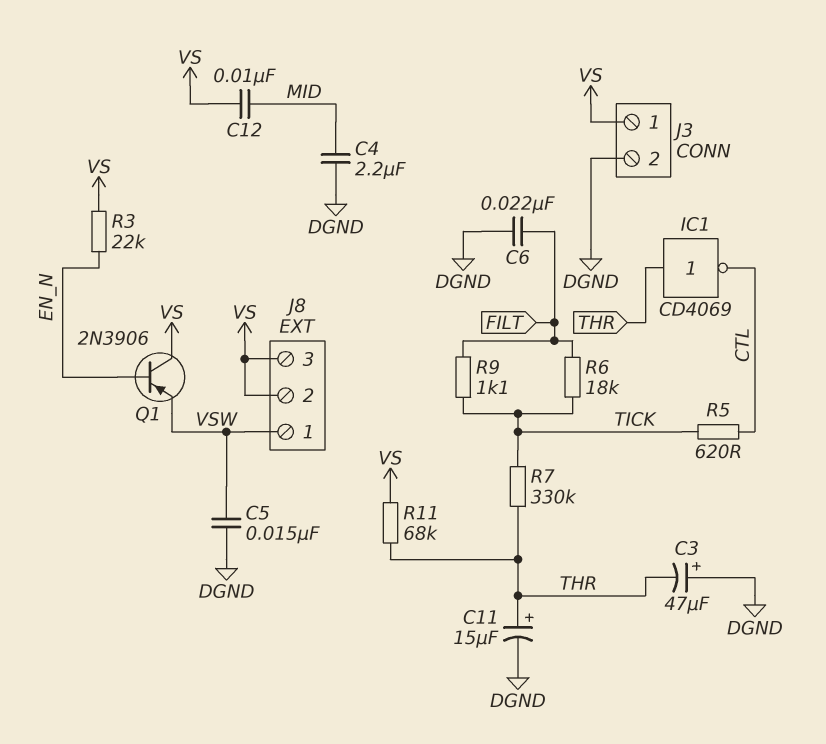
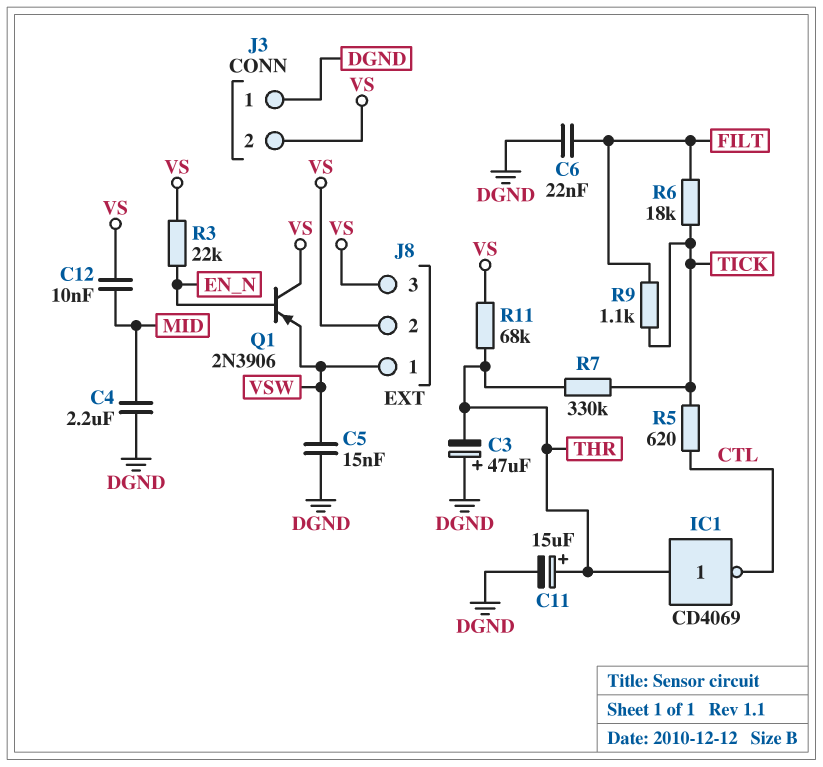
J3 pin 1: VS -> DGND
J3 pin 2: DGND -> VS

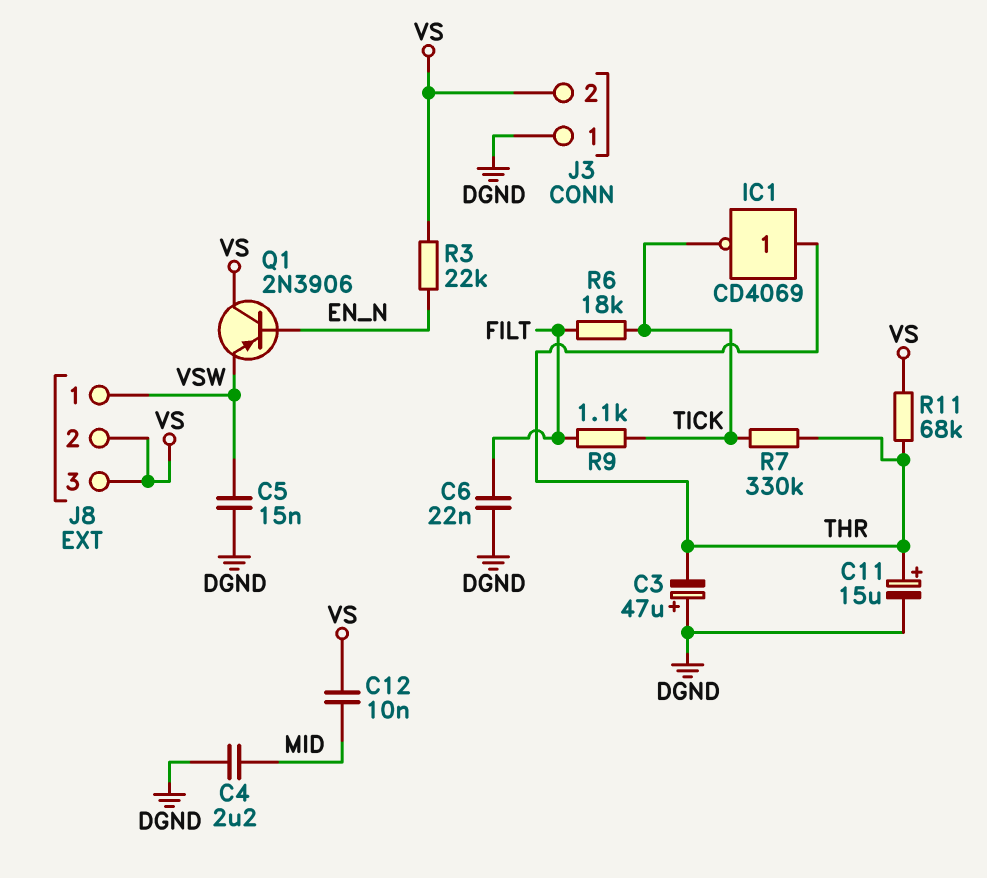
IC1: NOT CD4069 (in THR, out CTL) -> NOT CD4069 (in THR, out TICK)
R5: 620 (CTL, TICK) -> none

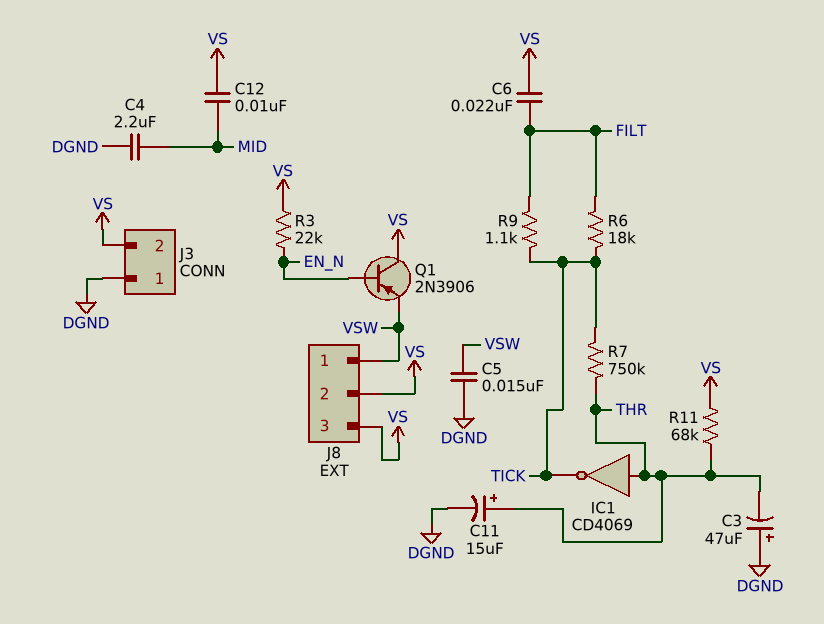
C6: 22nF (DGND, FILT) -> 22nF (FILT, VS)
R7: 330k (THR, TICK) -> 750k (THR, TICK)

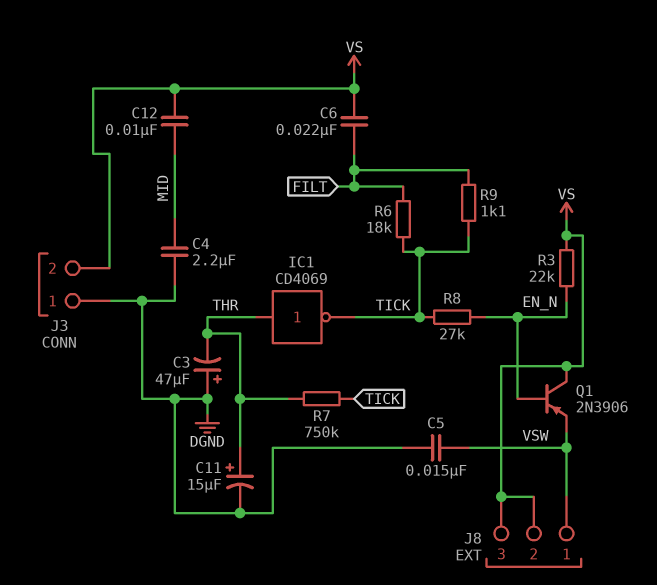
R8: none -> 27k (EN_N, TICK)
R11: 68k (THR, VS) -> none

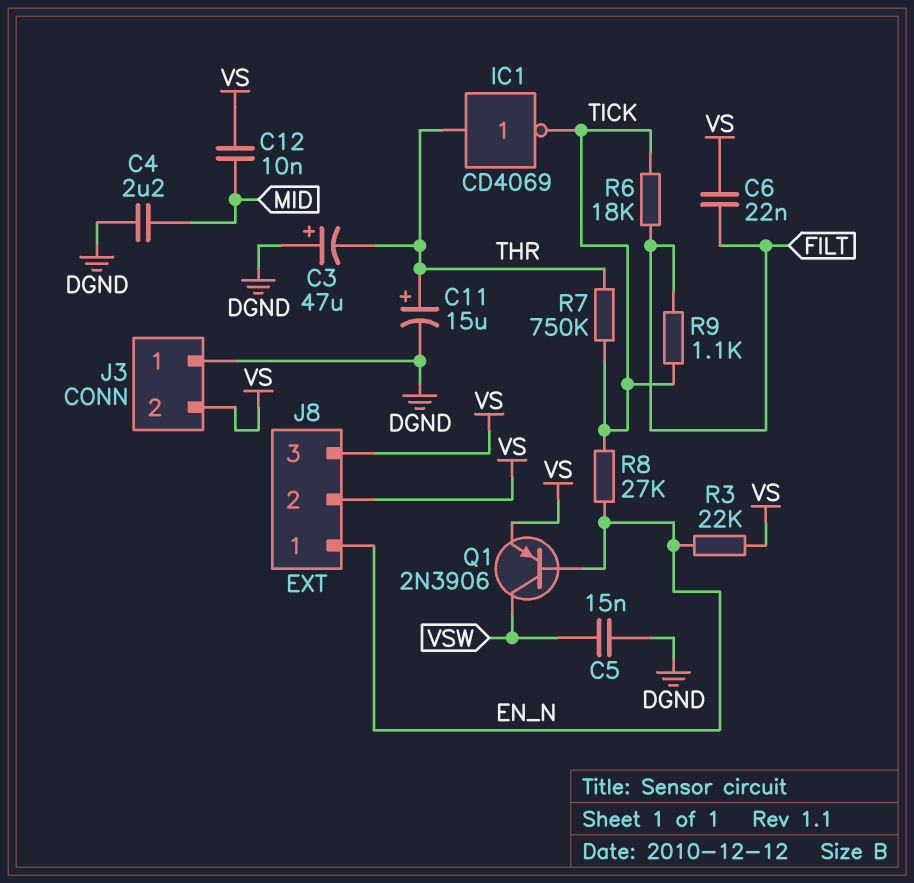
J8 pin 1: VSW -> EN_N
Q1: PNP 2N3906 (B EN_N, C VS, E VSW) -> PNP 2N3906 (B EN_N, C VSW, E VS)

